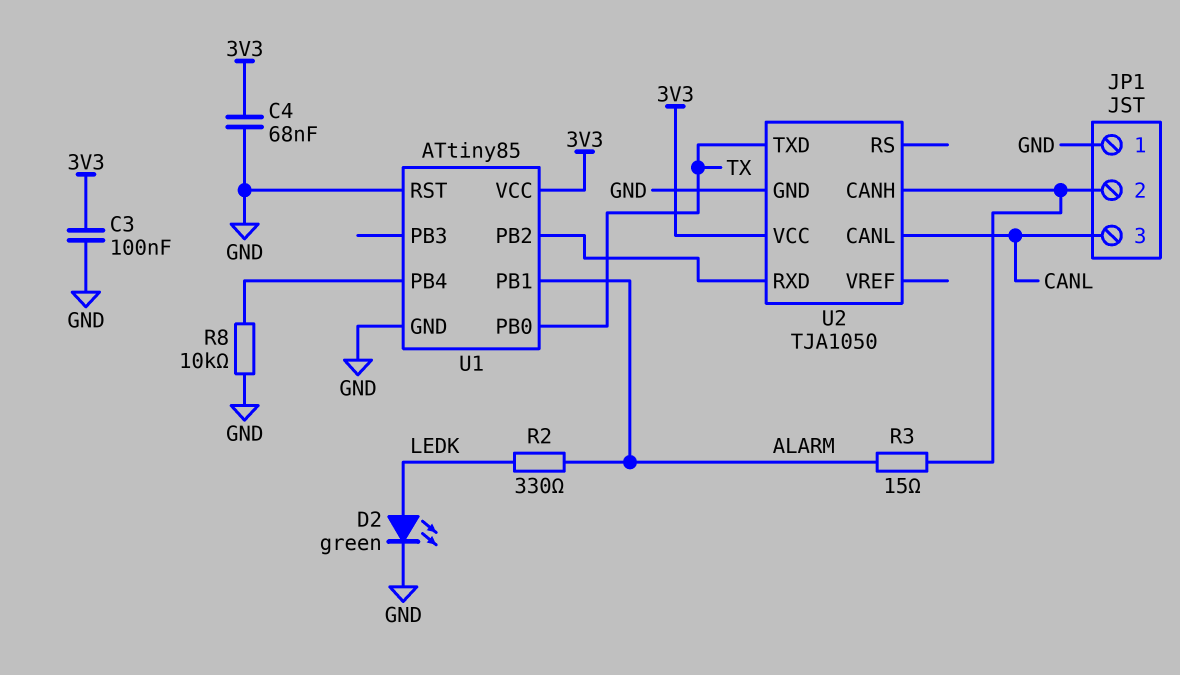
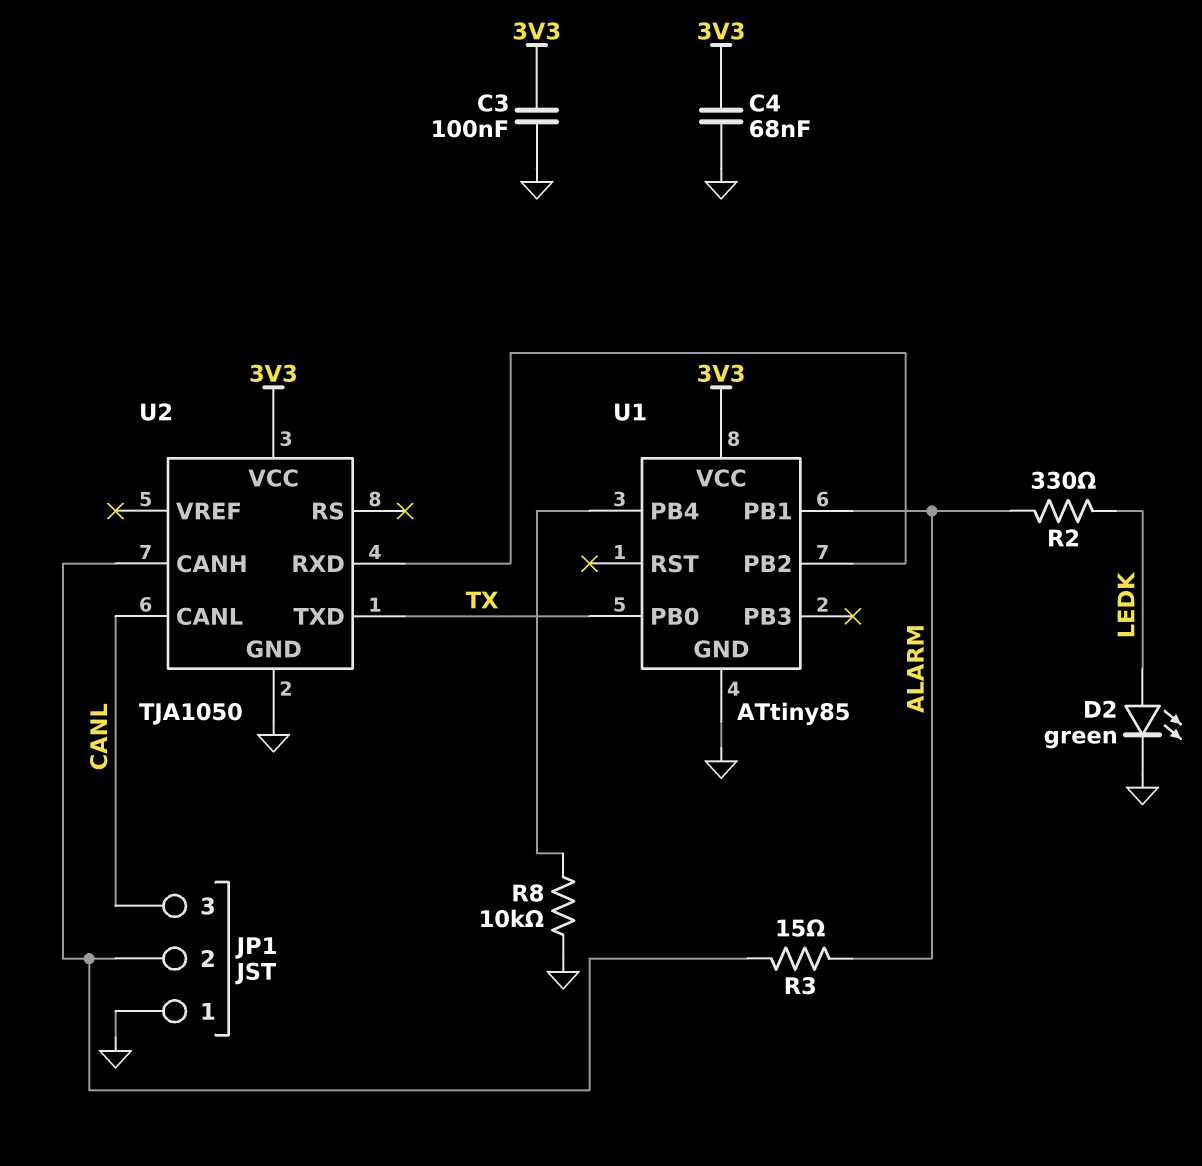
U1 pin RST: GND -> none

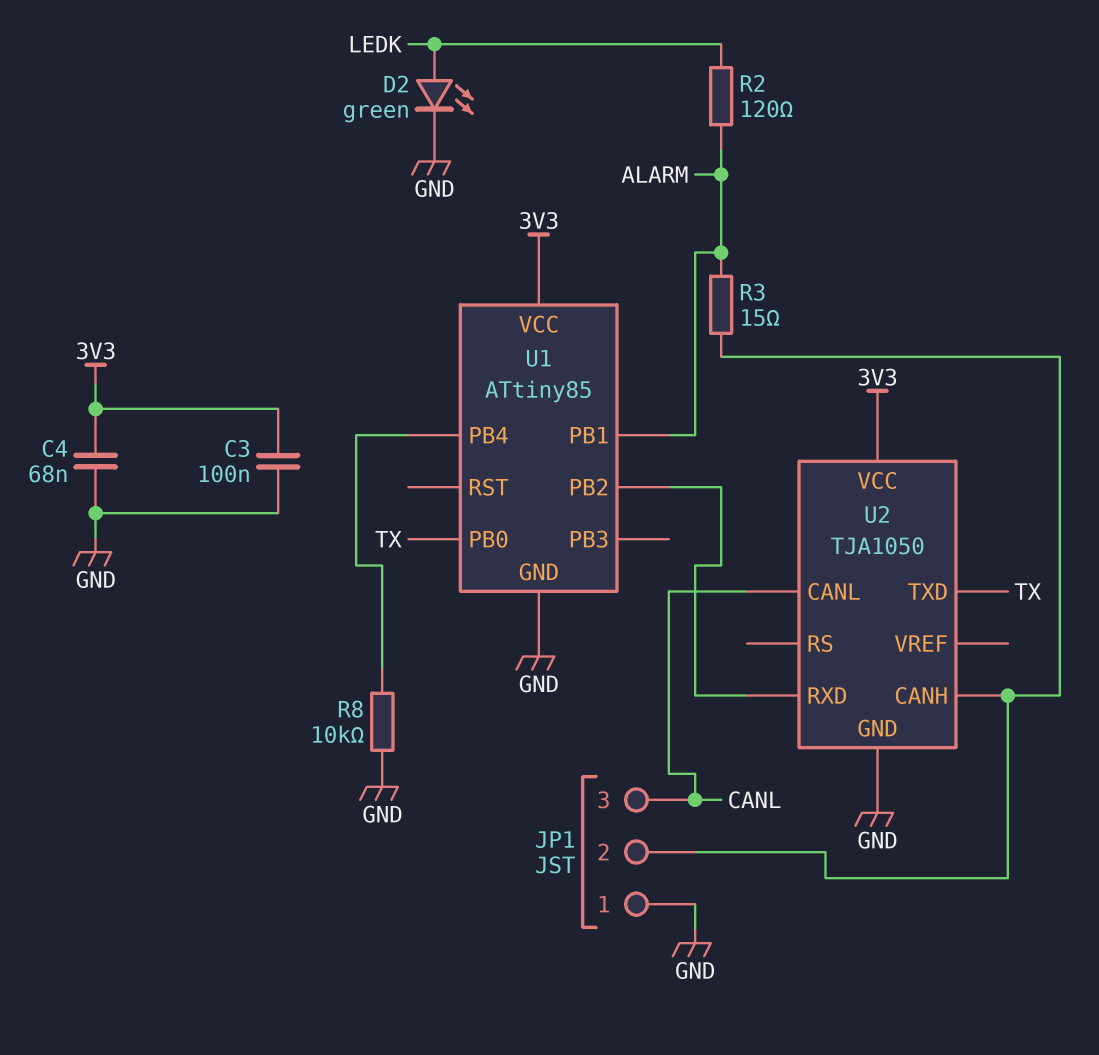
R2: 330 (ALARM, LEDK) -> 120 (ALARM, LEDK)

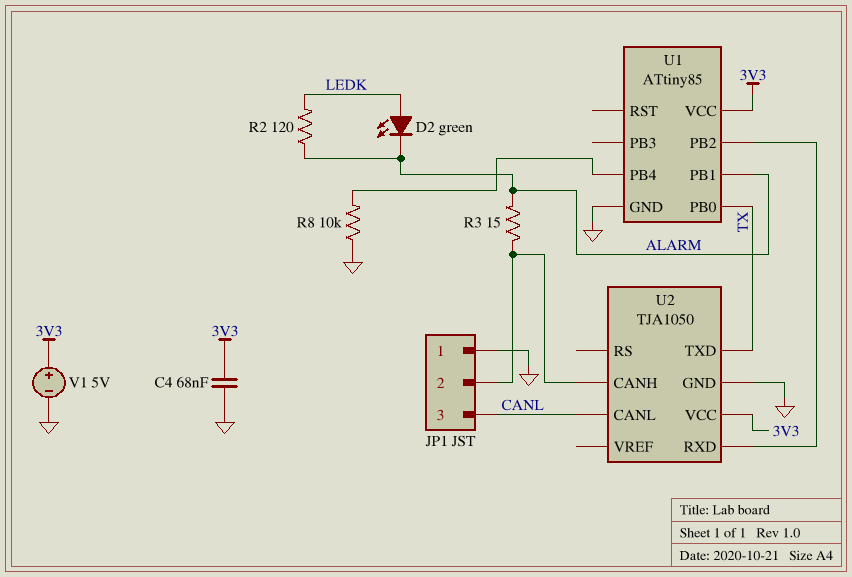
C3: 100nF (3V3, GND) -> none
D2: LED green (A LEDK, K GND) -> LED green (A LEDK, K ALARM)
V1: none -> 5V (plus 3V3, minus GND)

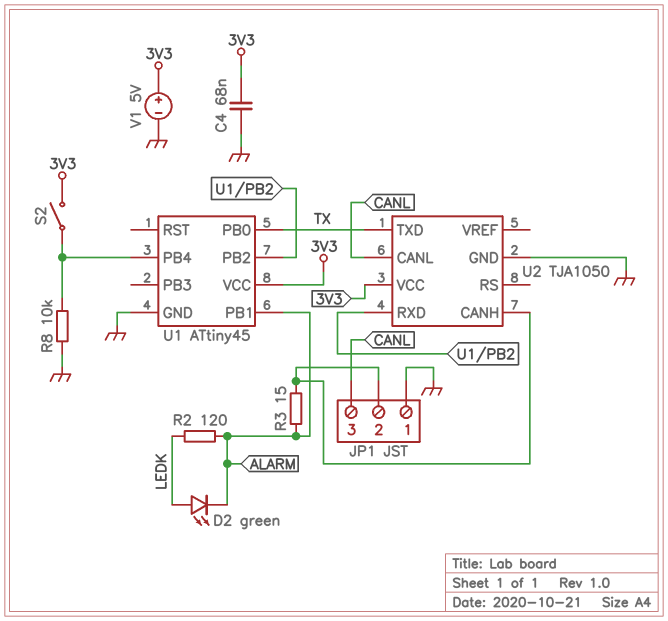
S2: none -> switch (3V3, U1/PB4)
U1: ATtiny85 -> ATtiny45

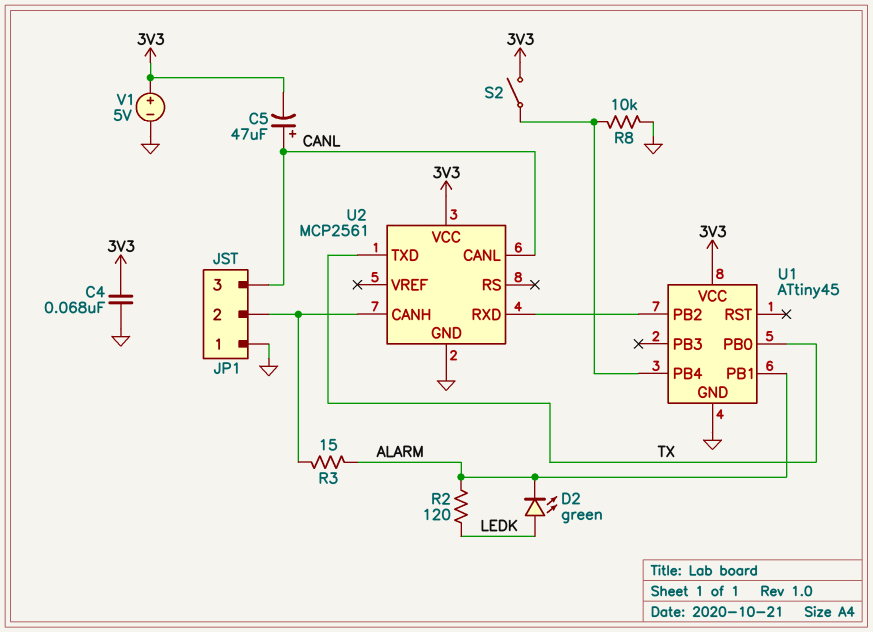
C5: none -> 47uF (plus CANL, minus 3V3)
U2: TJA1050 -> MCP2561

